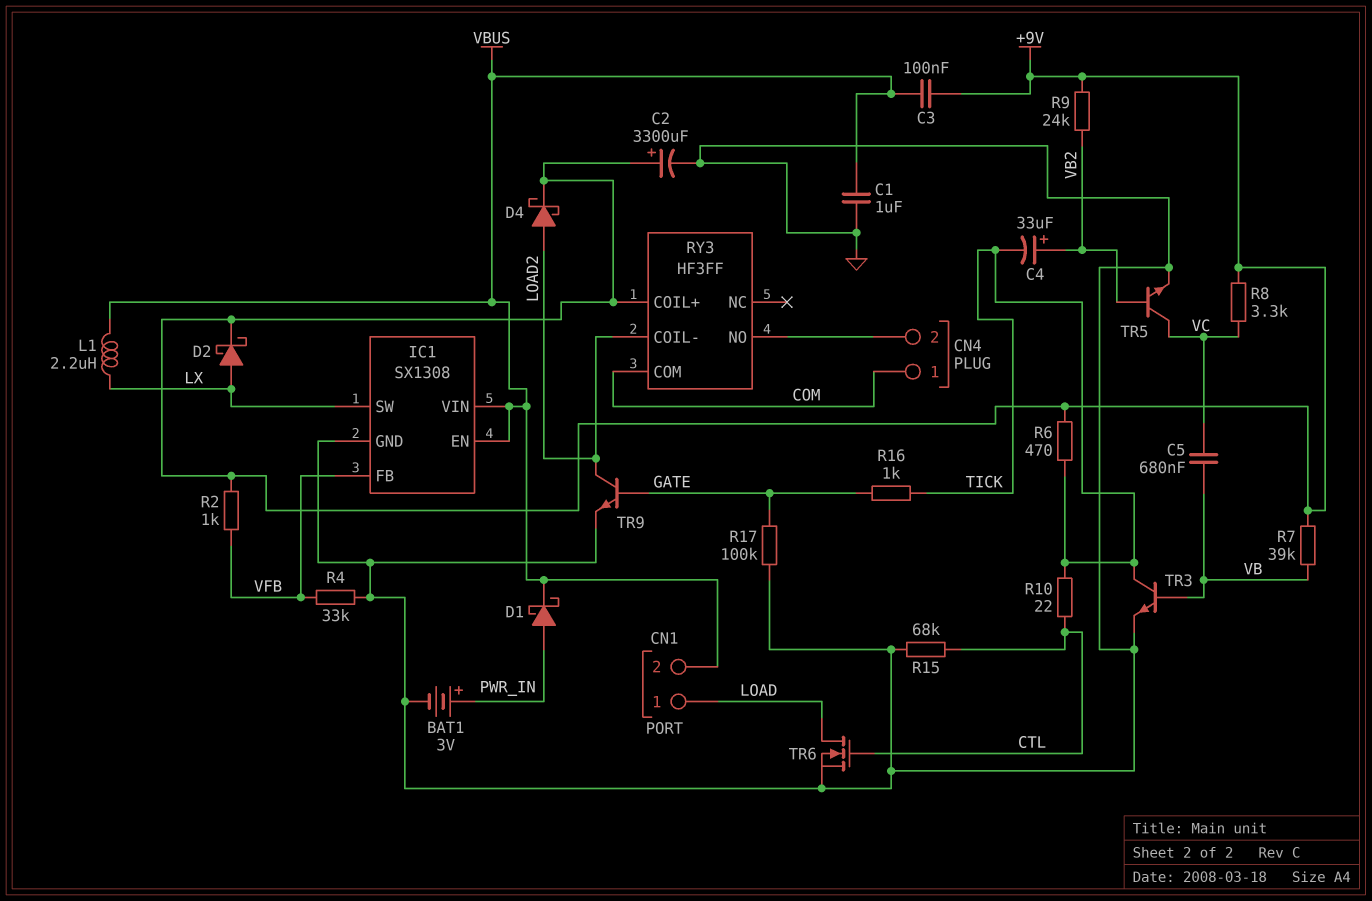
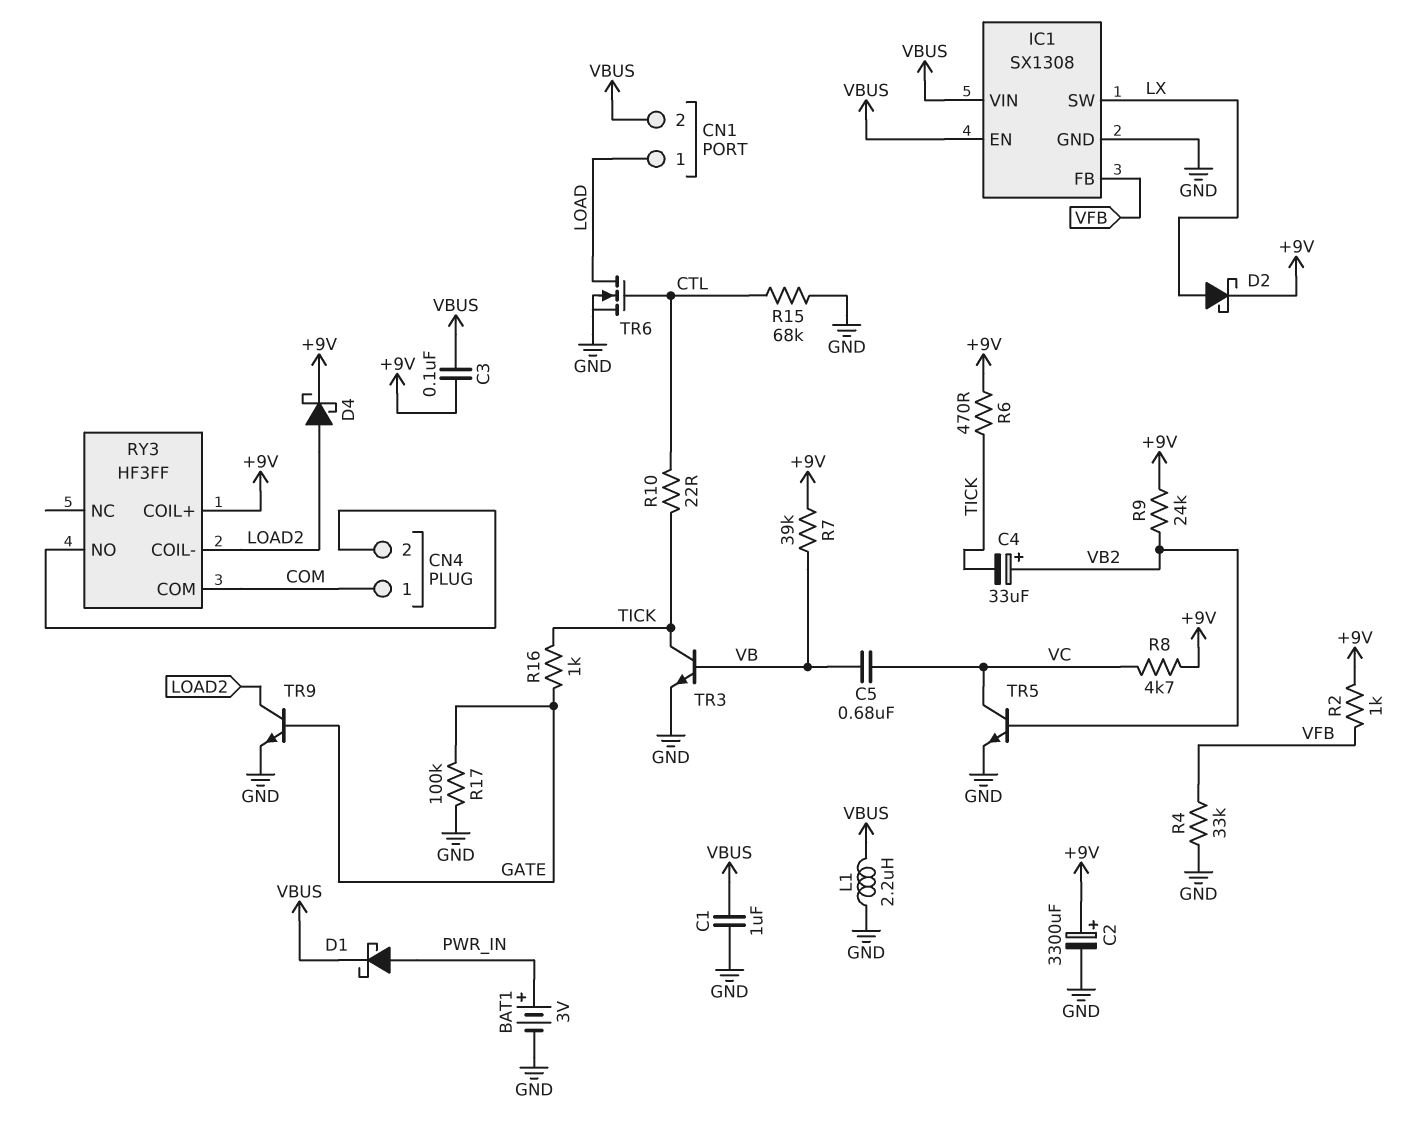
L1: 2.2uH (LX, VBUS) -> 2.2uH (GND, VBUS)
R8: 3.3k (+9V, VC) -> 4.7k (+9V, VC)

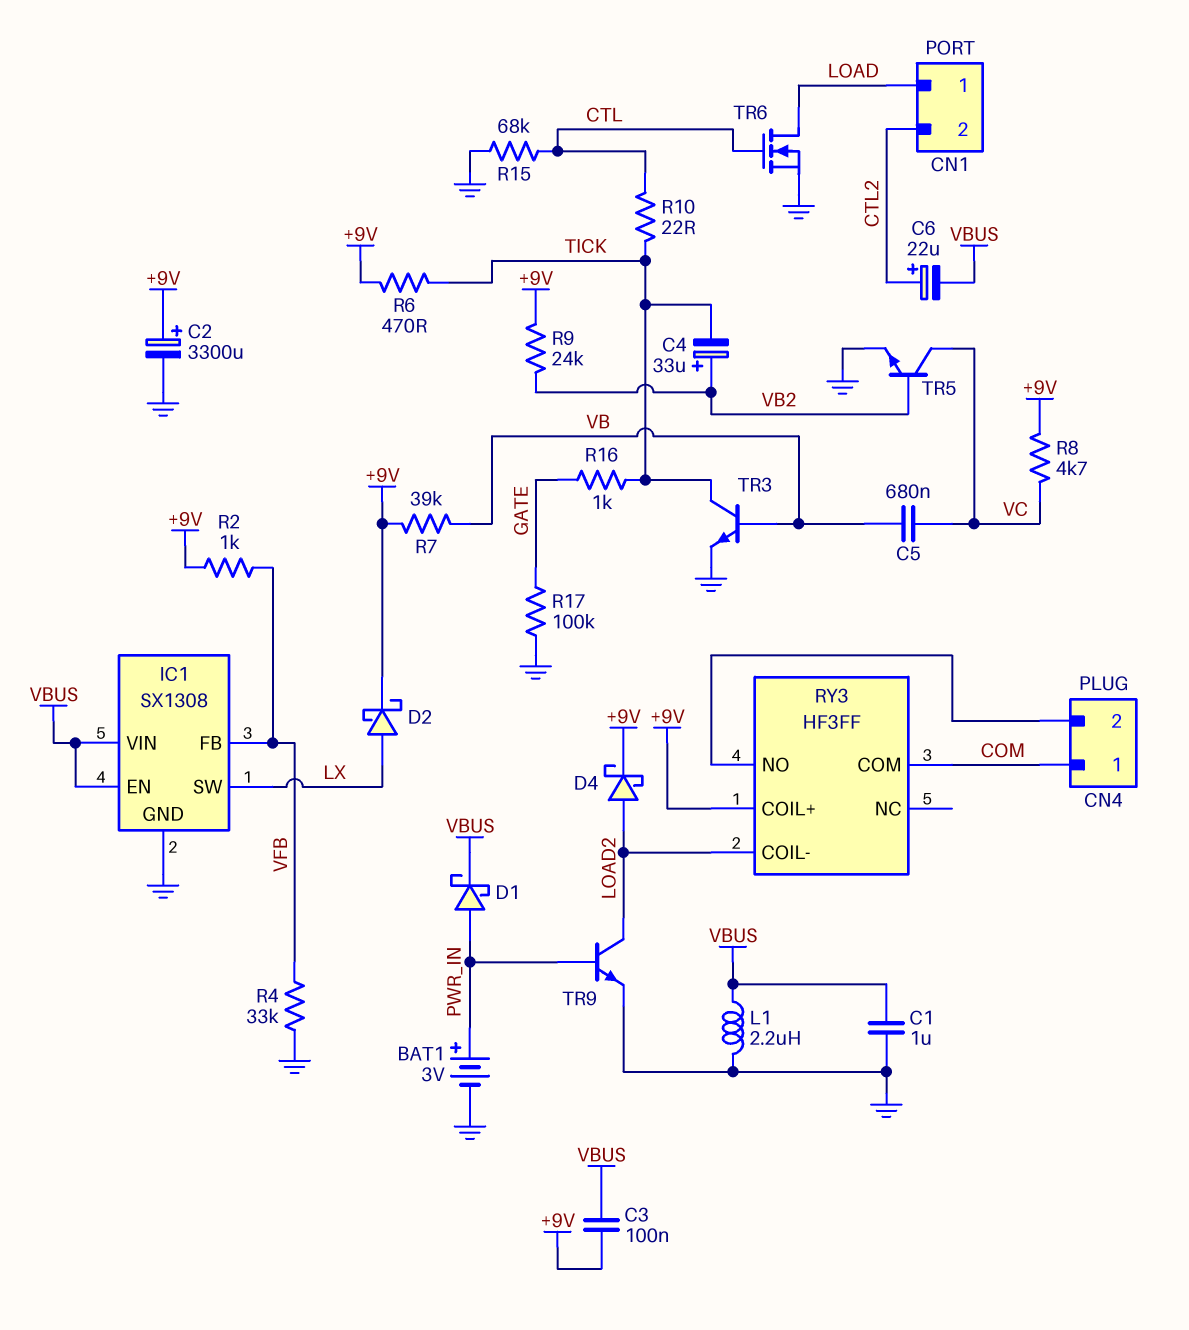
C6: none -> 22uF (plus CTL2, minus VBUS)
CN1 pin 2: VBUS -> CTL2
TR9: NPN (B GATE, C LOAD2, E GND) -> NPN (B PWR_IN, C LOAD2, E GND)

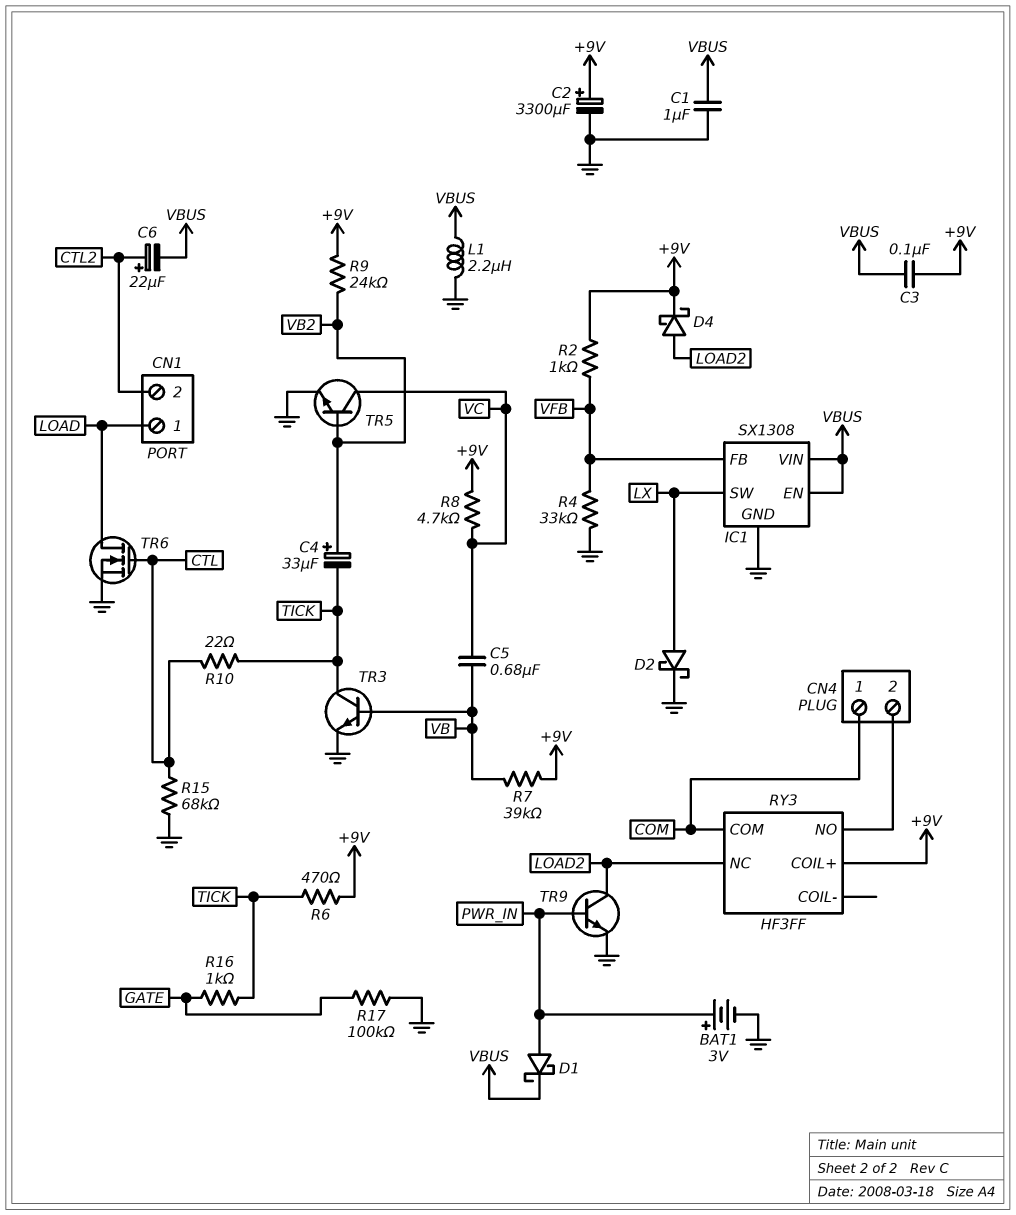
D2: schottky (A LX, K +9V) -> schottky (A LX, K GND)
RY3 pin COIL-: LOAD2 -> none
RY3 pin NC: none -> LOAD2

